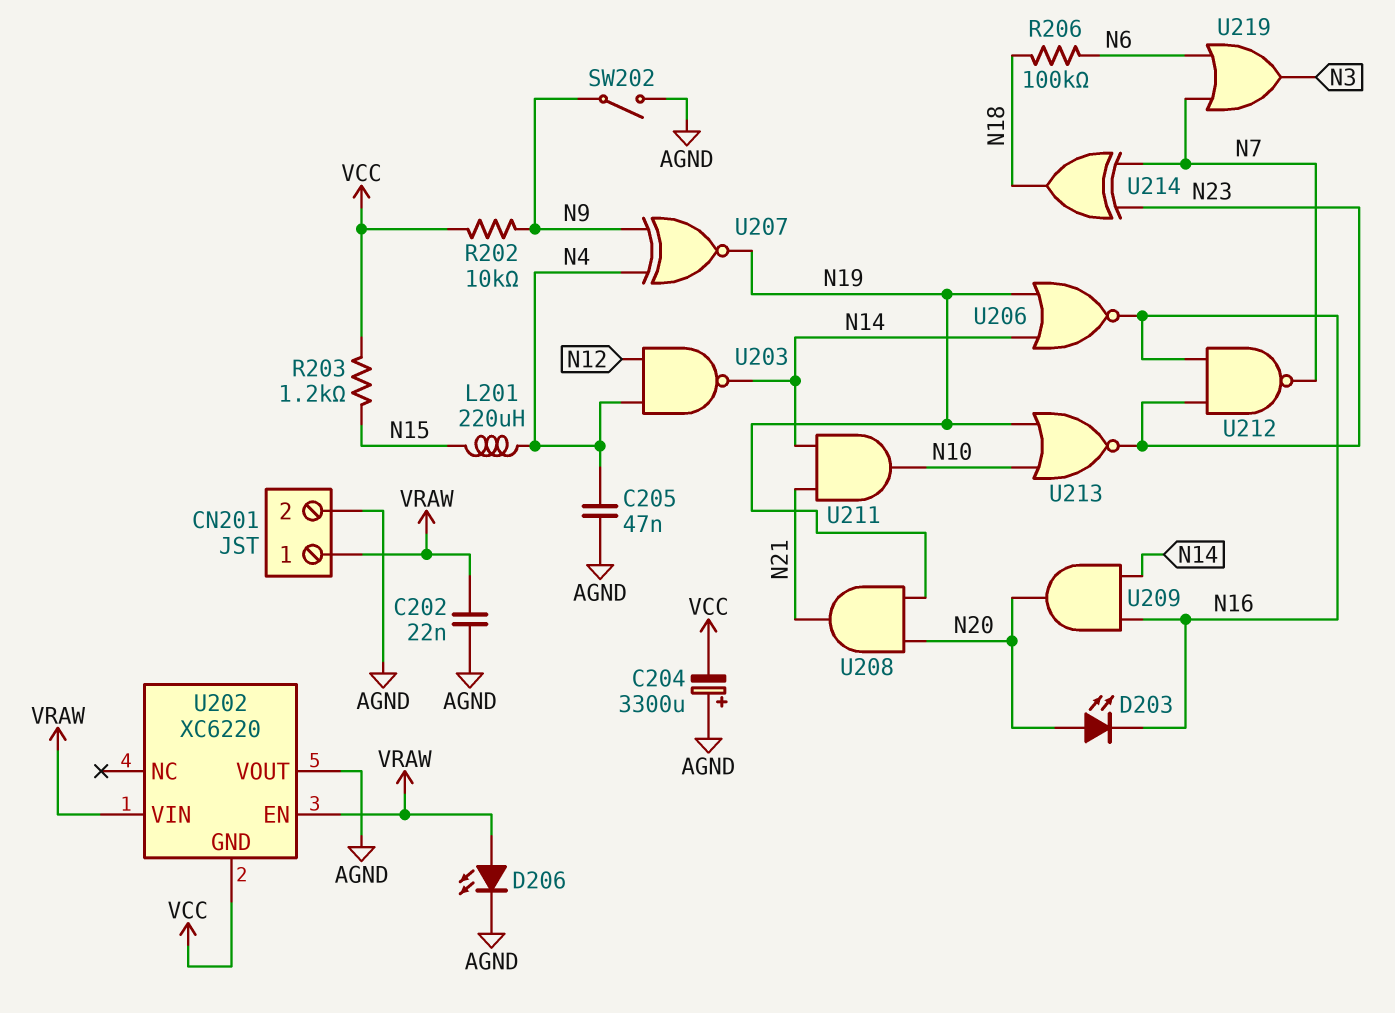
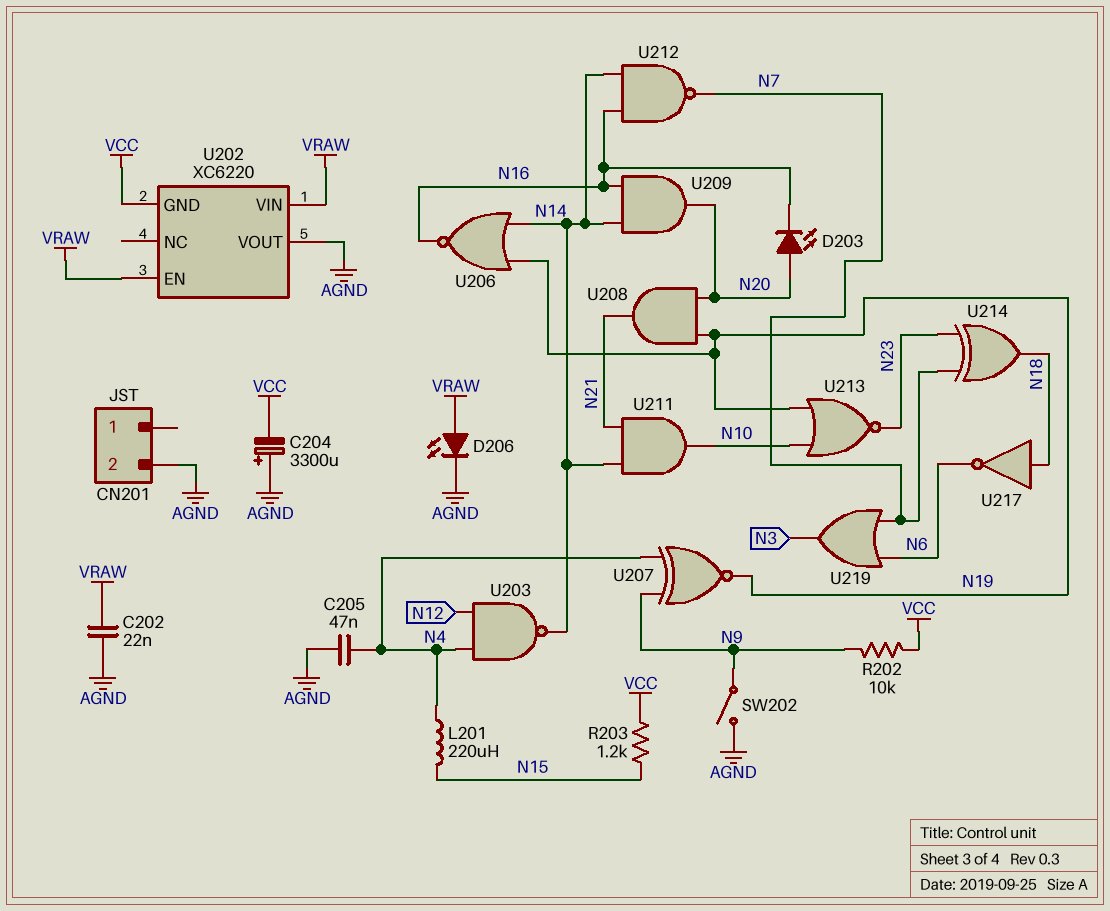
CN201 pin 1: VRAW -> none
R206: 100k (N6, N18) -> none
U212: NAND (in N16, in N23, out N7) -> NAND (in N14, in N16, out N7)
U217: none -> NOT (in N18, out N6)

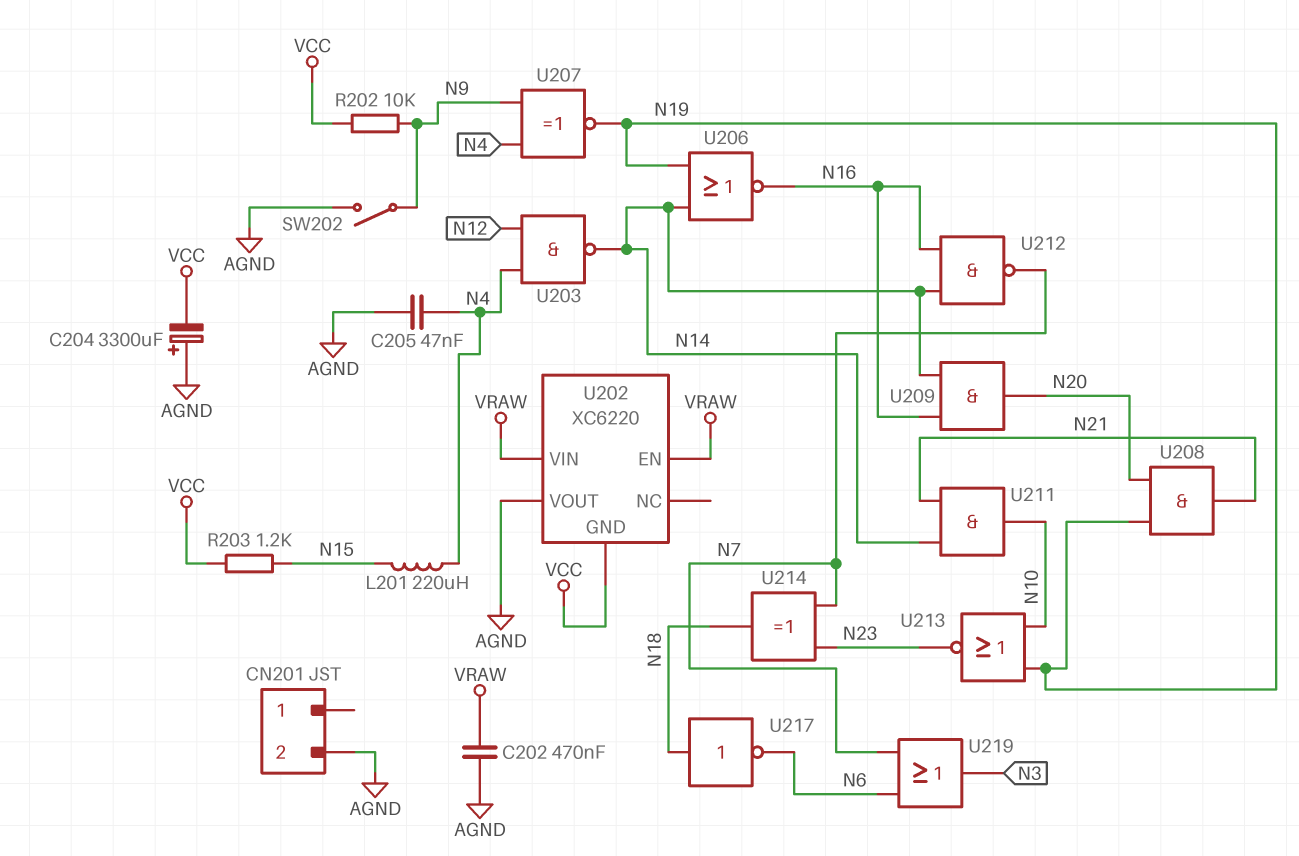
C202: 22nF (AGND, VRAW) -> 470nF (AGND, VRAW)
D203: LED (A N20, K N16) -> none
D206: LED (A VRAW, K AGND) -> none

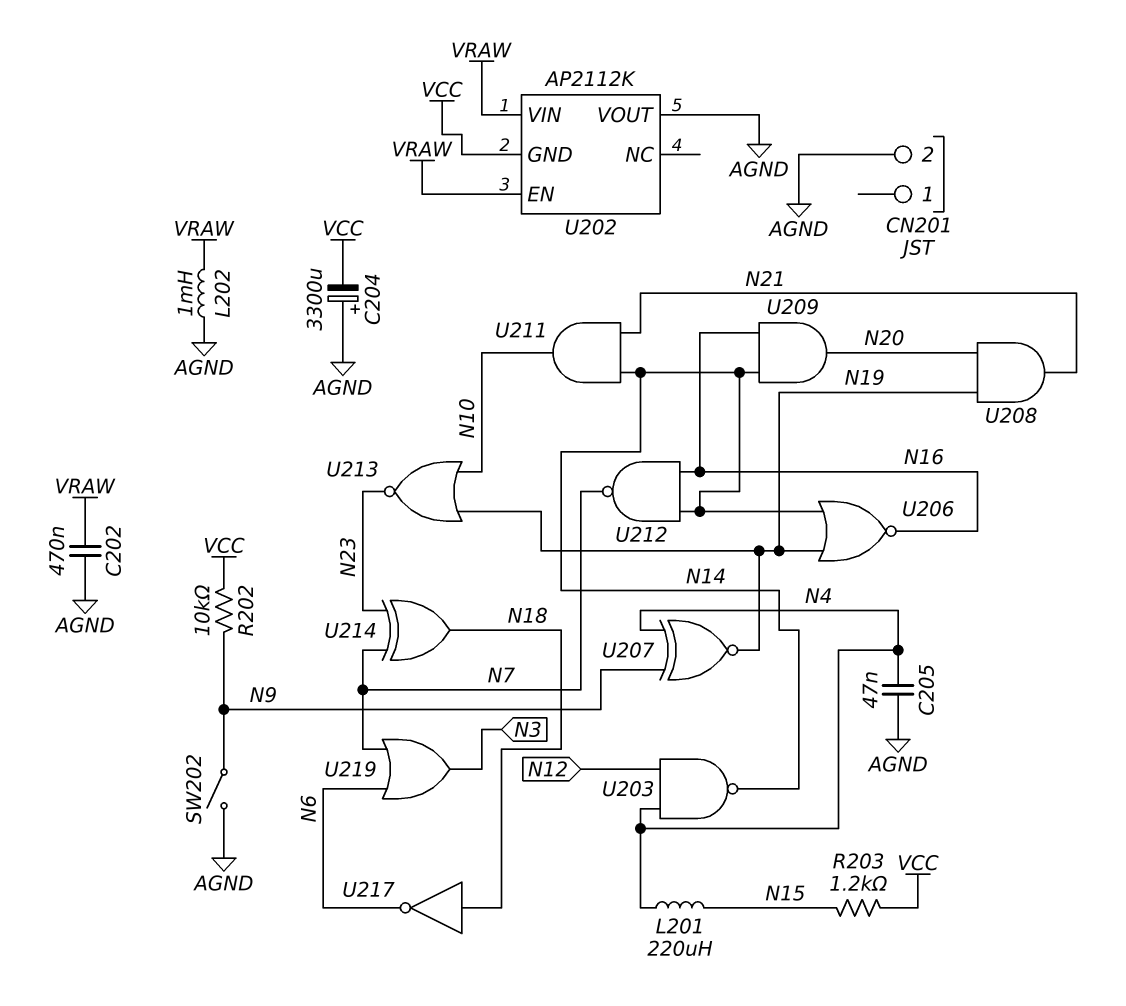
L202: none -> 1mH (AGND, VRAW)
U202: XC6220 -> AP2112K

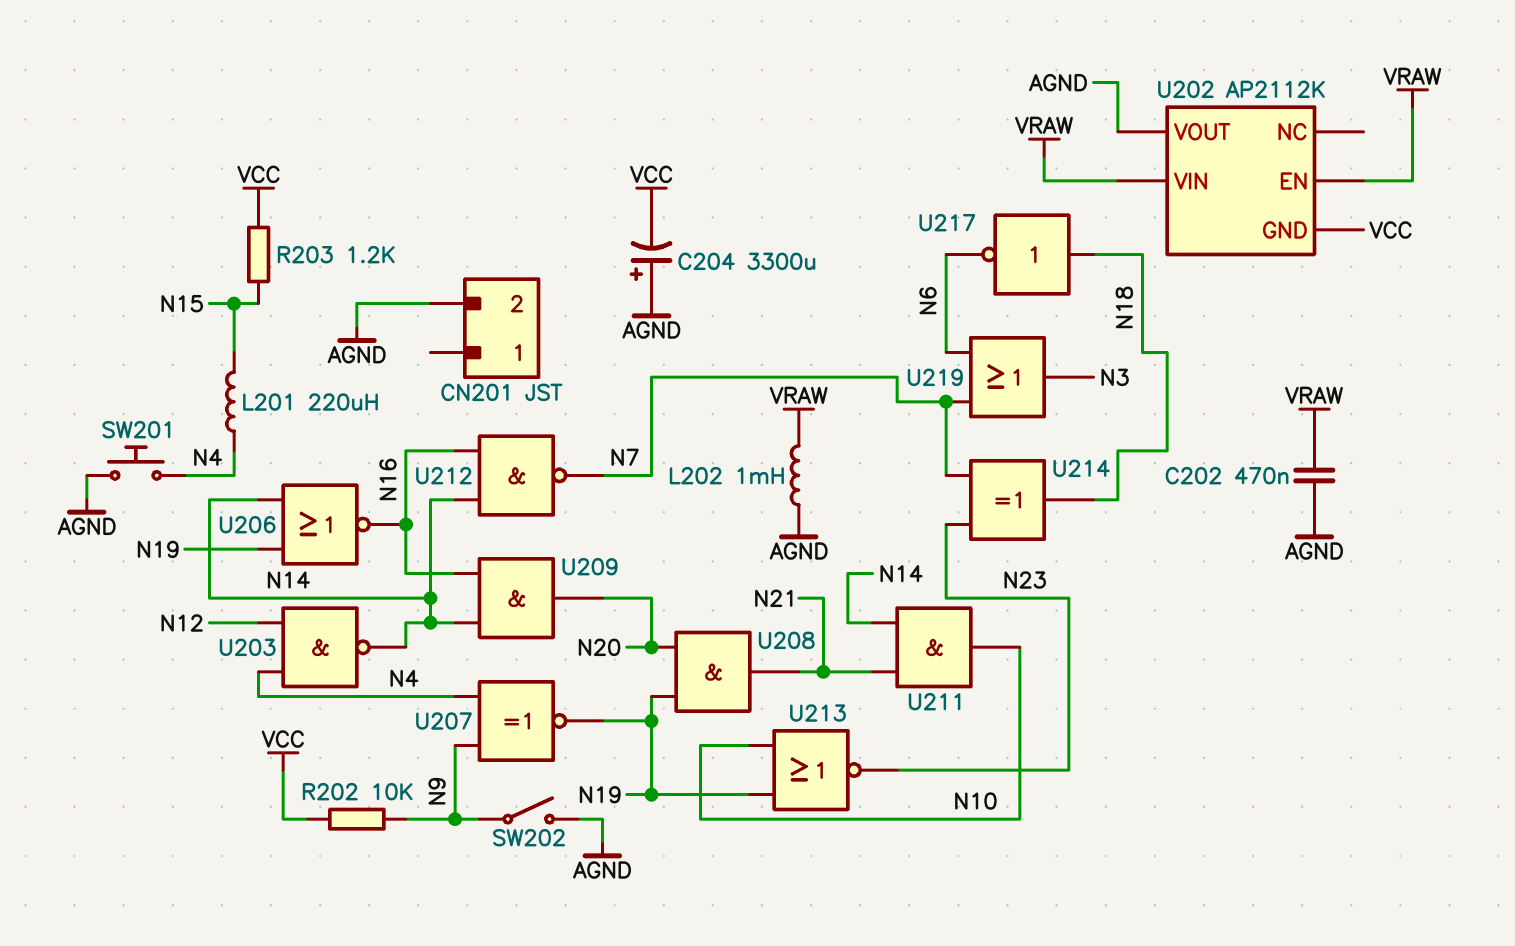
C205: 47nF (AGND, N4) -> none
SW201: none -> button (AGND, N4)

